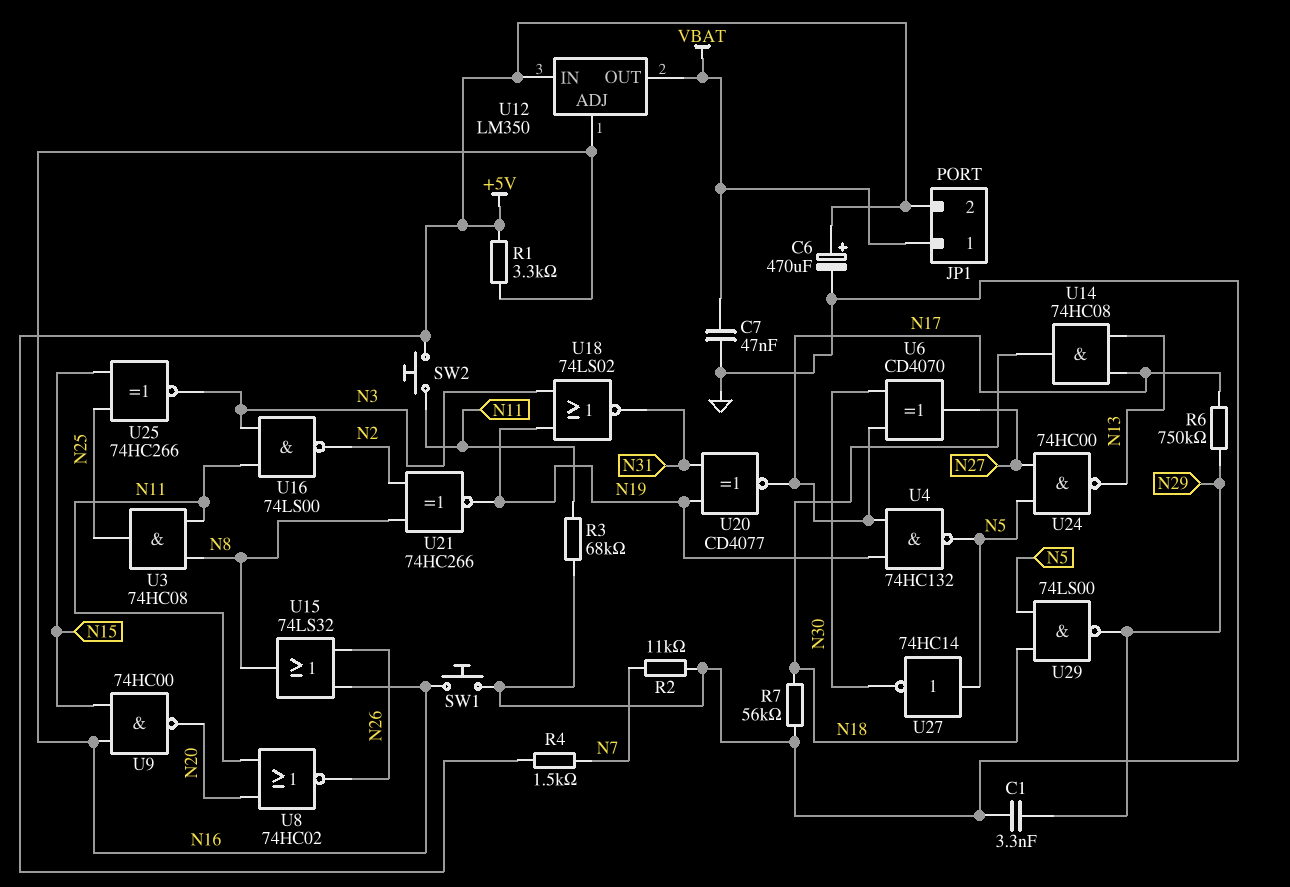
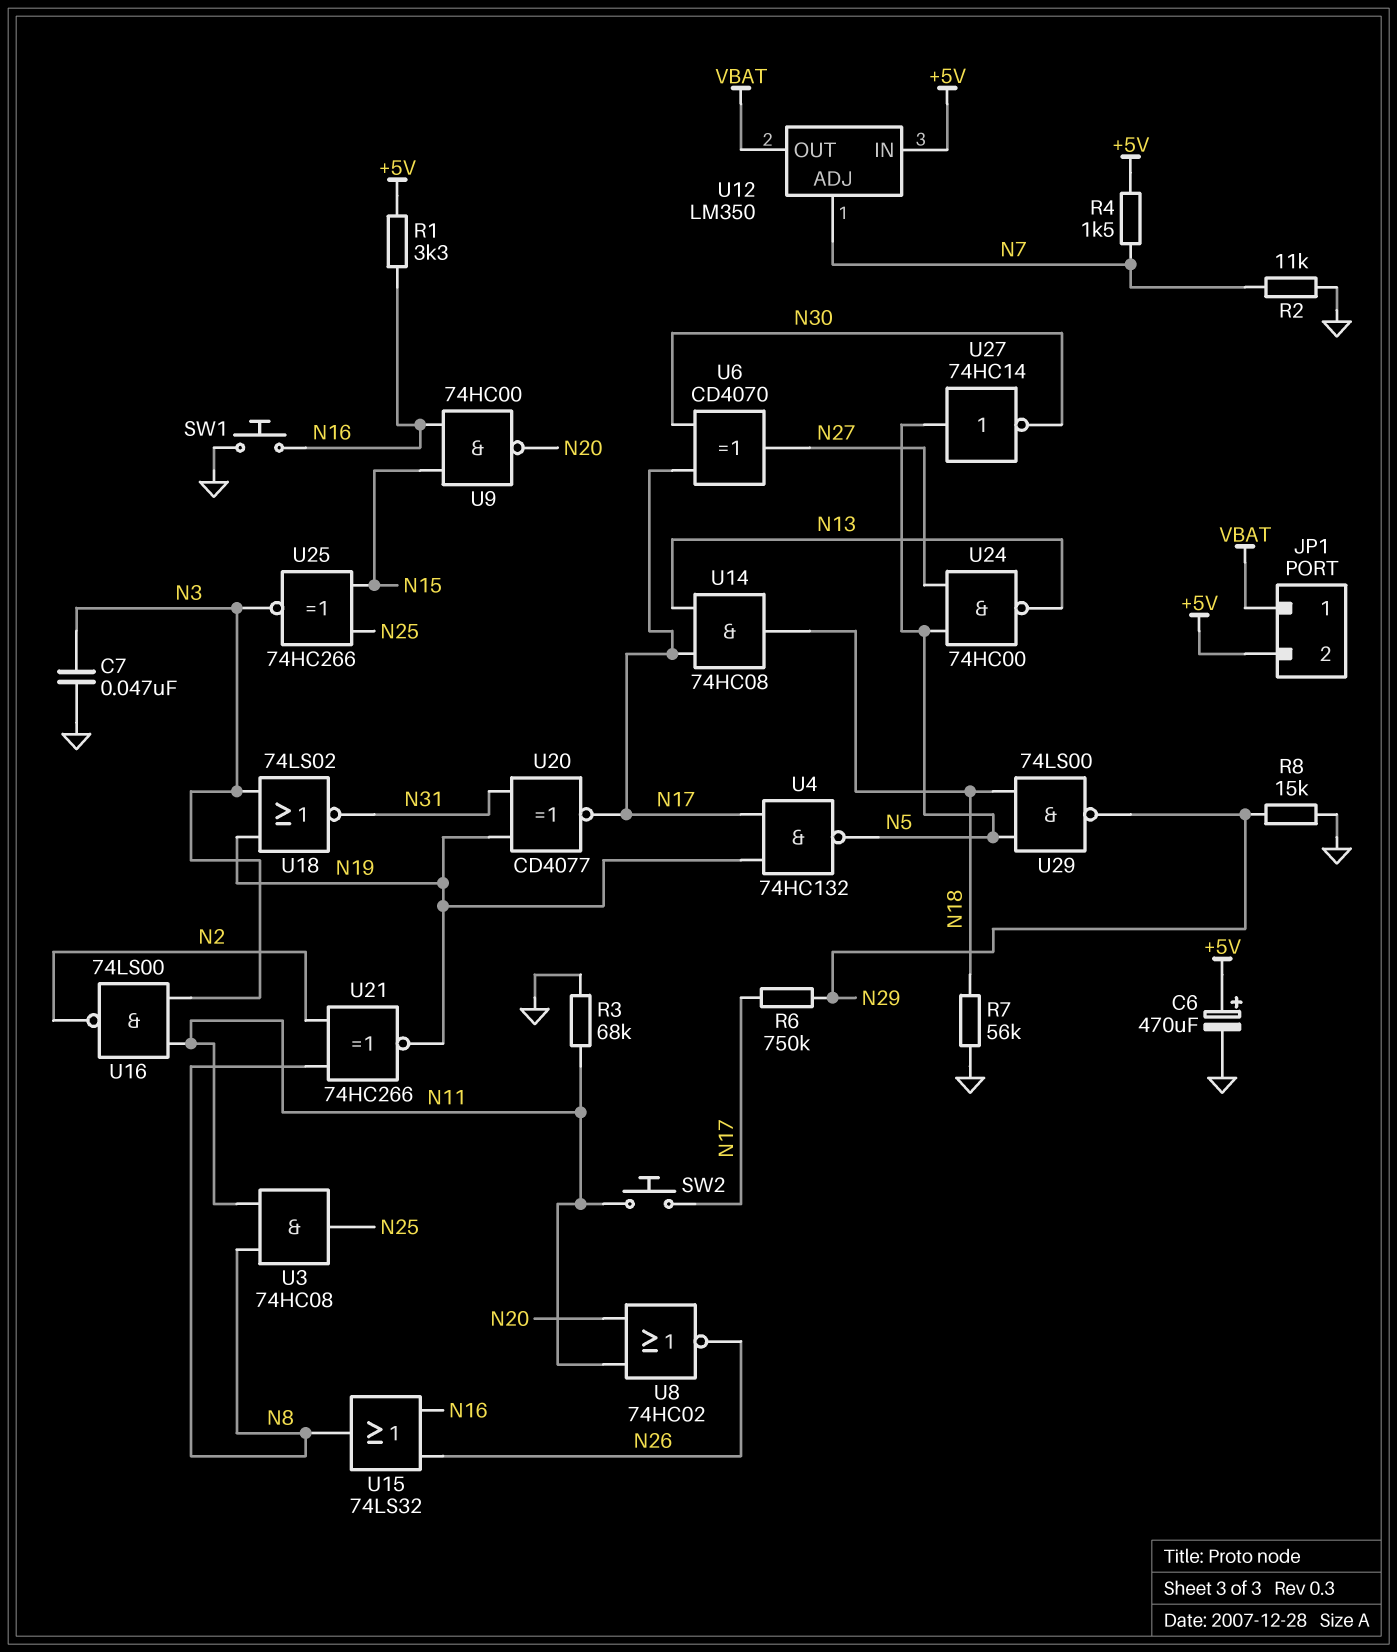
C1: 3.3nF (GND, N29) -> none
C7: 47nF (GND, VBAT) -> 47nF (GND, N3)
R8: none -> 15k (GND, N29)
SW2: button (+5V, N11) -> button (N11, N17)
U12 pin ADJ: N16 -> N7

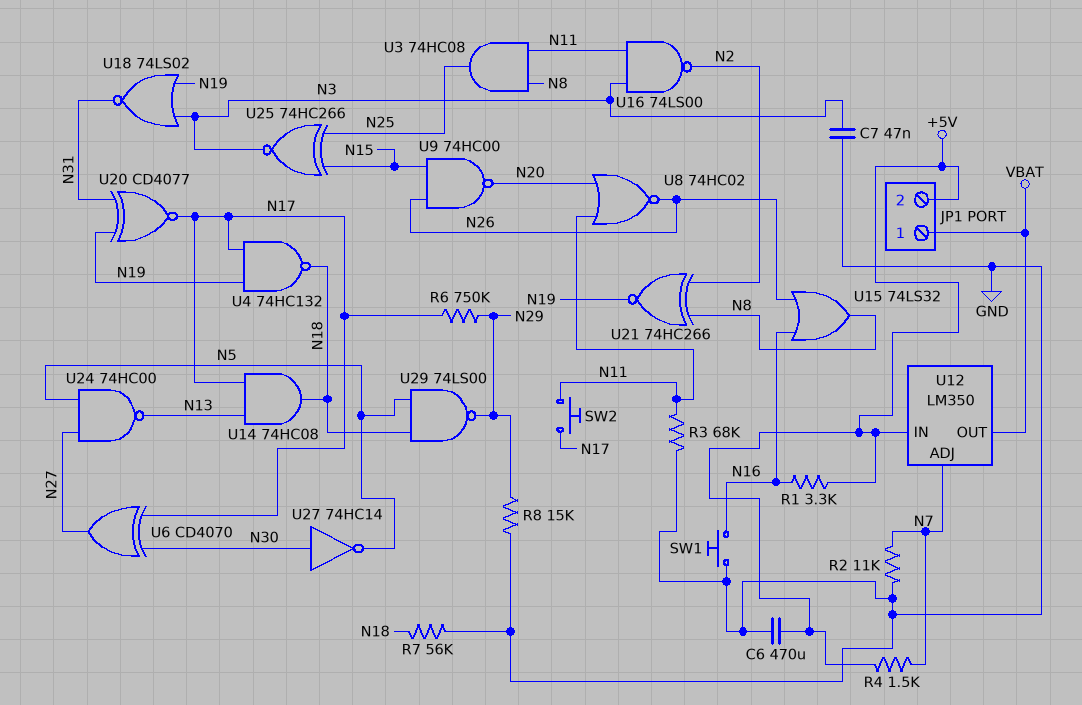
C6: 470uF (plus +5V, minus GND) -> 470uF (+5V, GND)
U4: NAND 74HC132 (in N17, in N19, out N5) -> NAND 74HC132 (in N17, in N19, out N18)
U9: NAND 74HC00 (in N15, in N16, out N20) -> NAND 74HC00 (in N15, in N26, out N20)
U27: NOT 74HC14 (in N5, out N30) -> NOT 74HC14 (in N30, out N5)

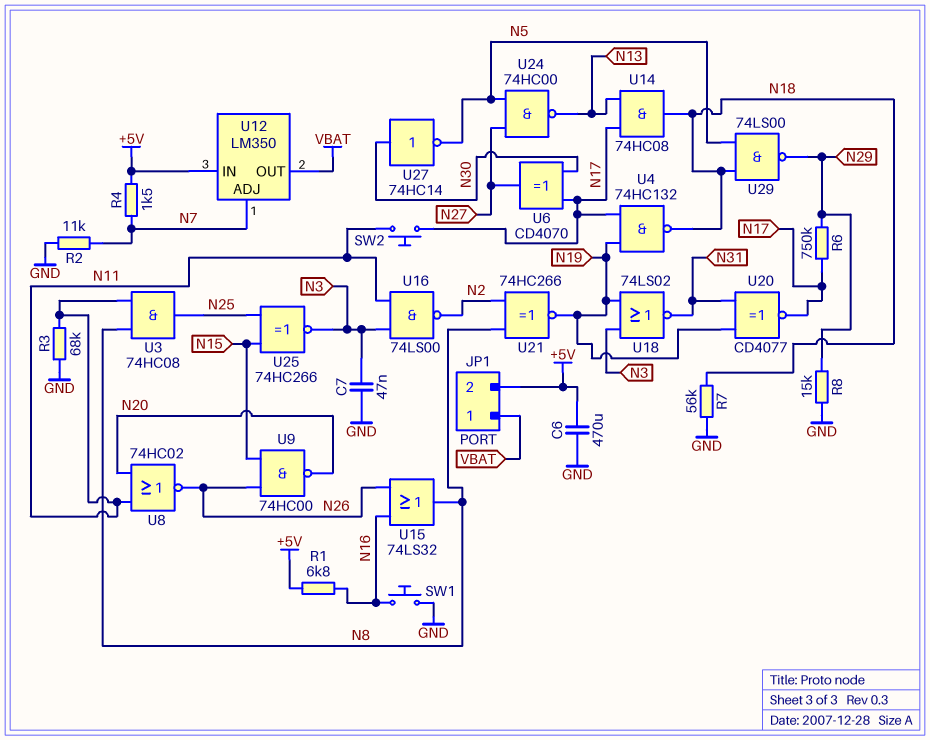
R1: 3.3k (+5V, N16) -> 6.8k (+5V, N16)

